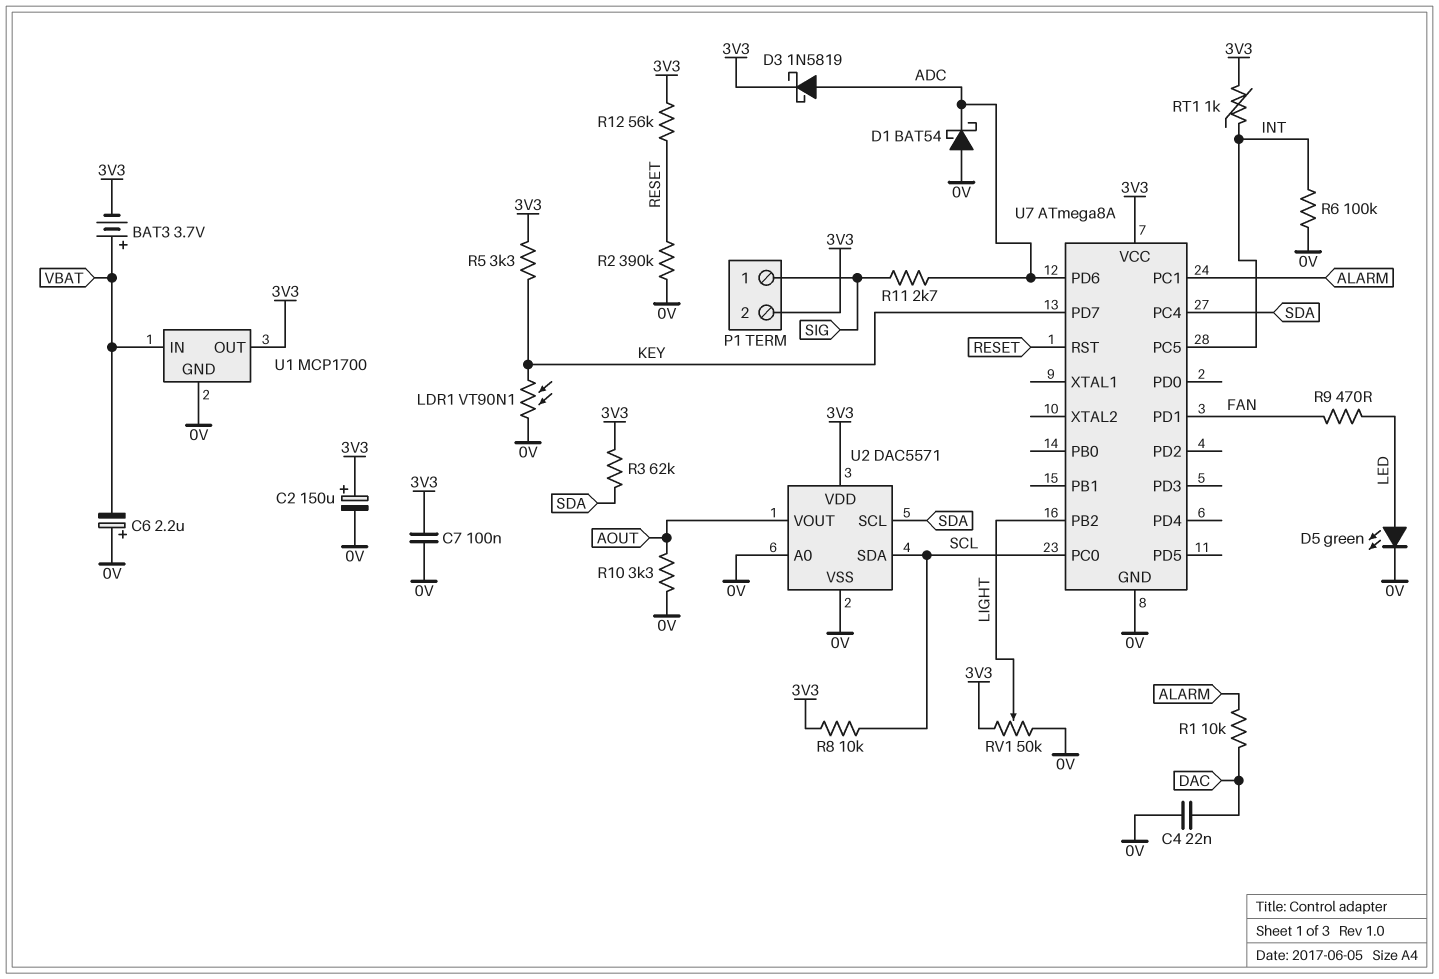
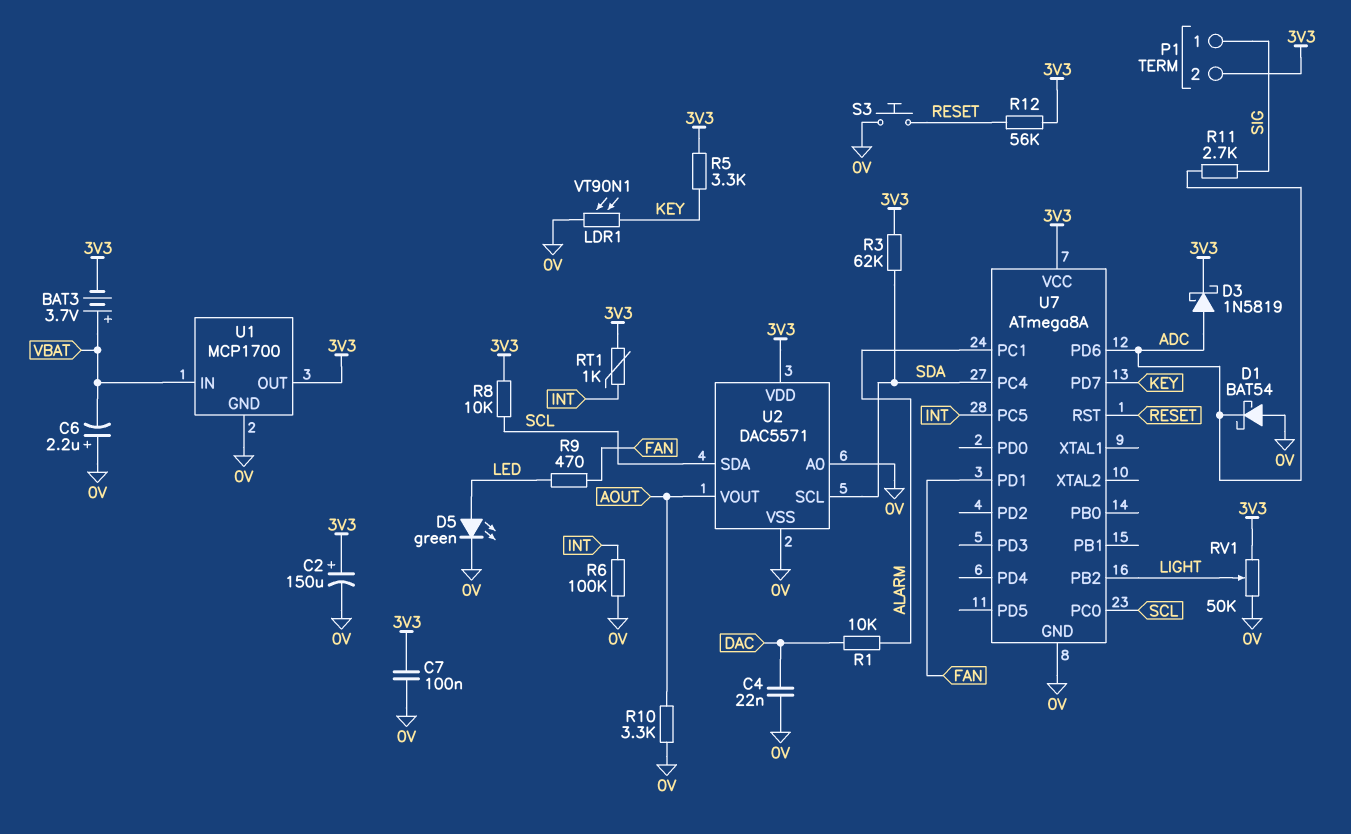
R2: 390k (0V, RESET) -> none
S3: none -> button (0V, RESET)

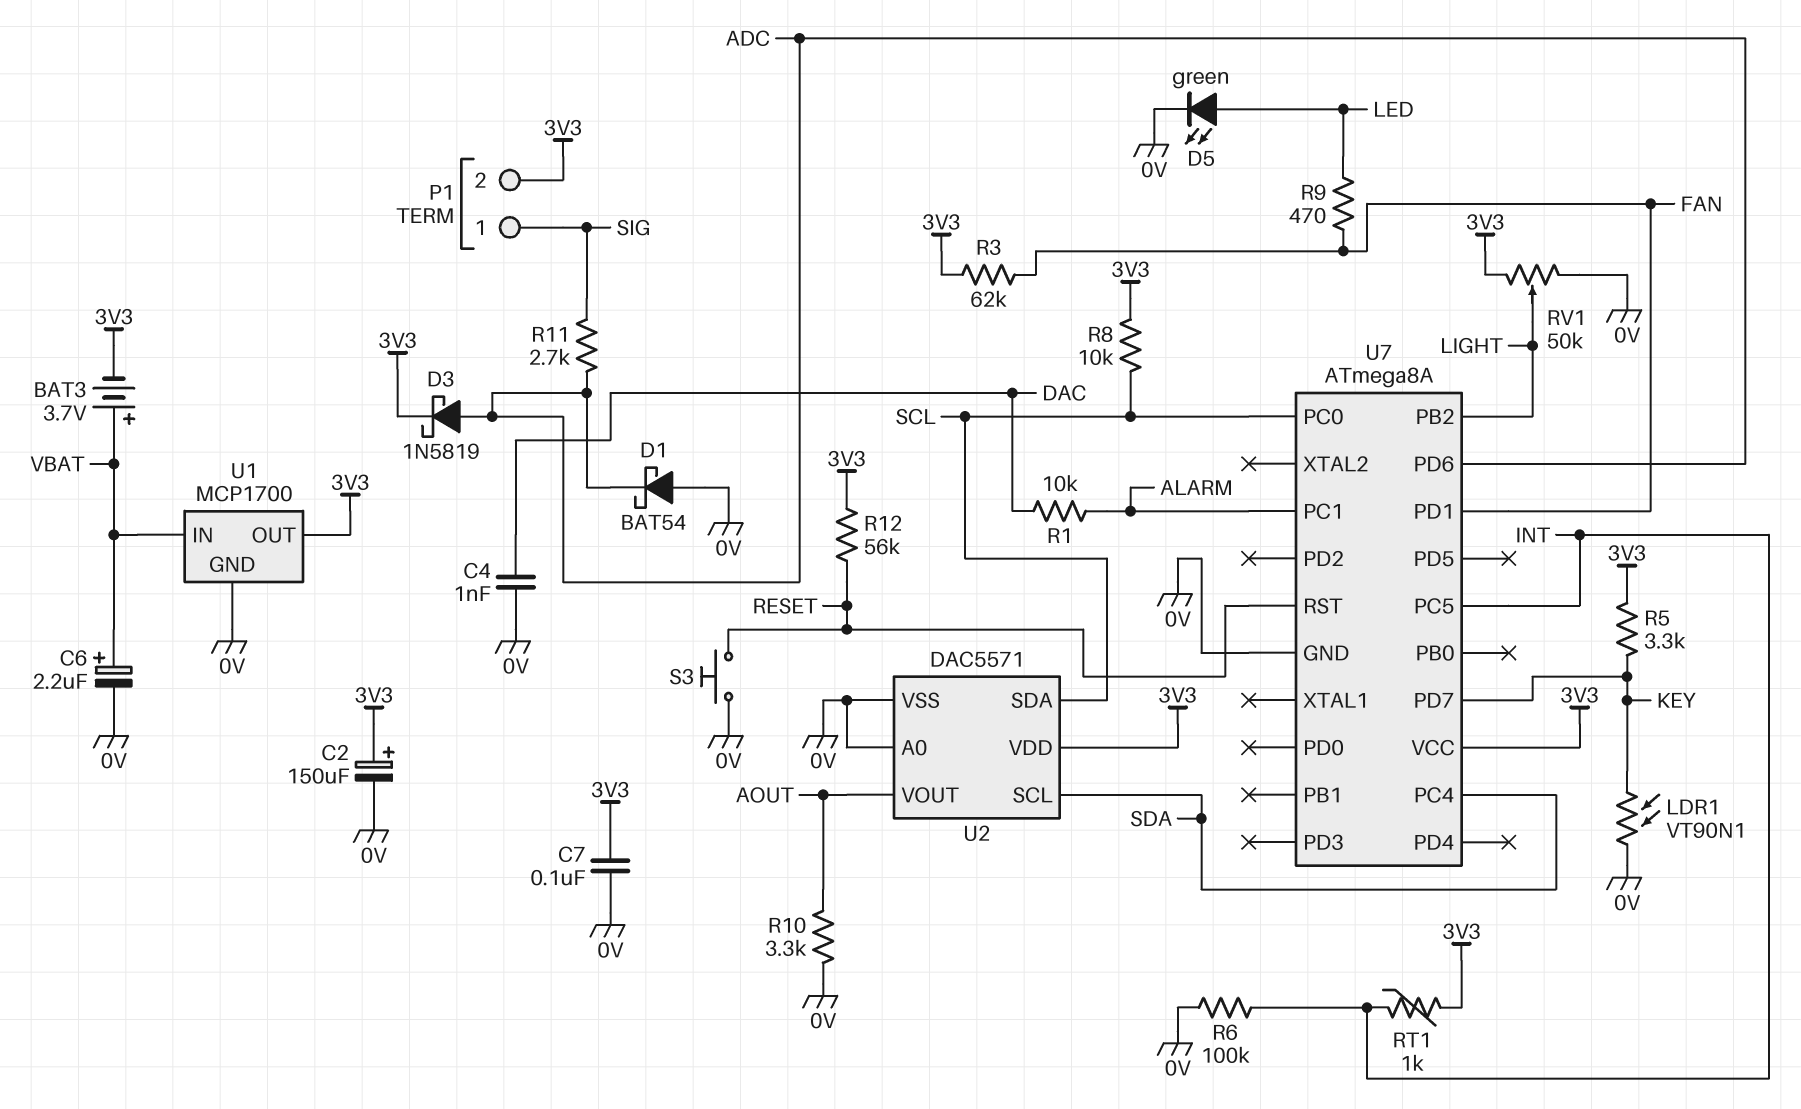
C4: 22nF (0V, DAC) -> 1nF (0V, DAC)
C6: 2.2uF (plus 0V, minus VBAT) -> 2.2uF (plus VBAT, minus 0V)
R3: 62k (3V3, SDA) -> 62k (3V3, FAN)

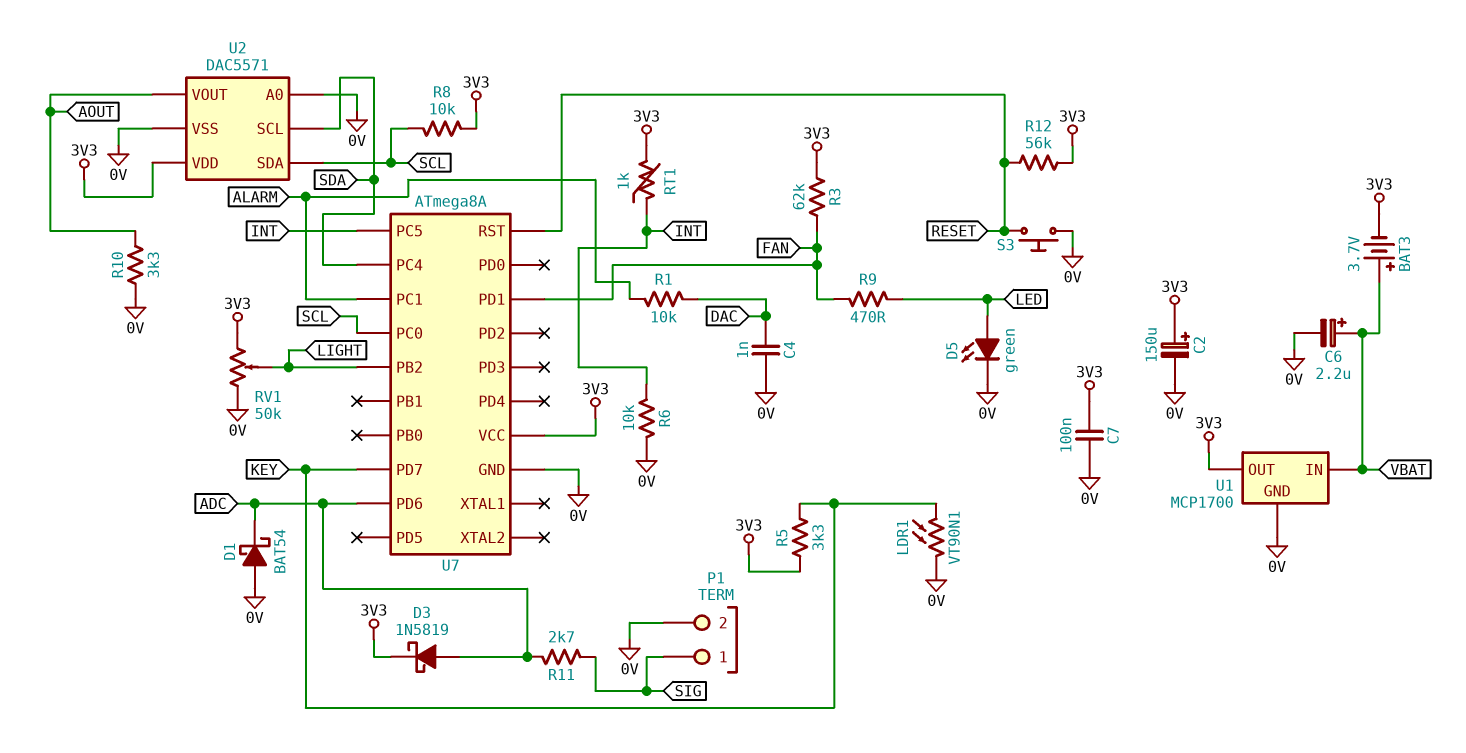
P1 pin 2: 3V3 -> 0V
R6: 100k (0V, INT) -> 10k (0V, INT)

